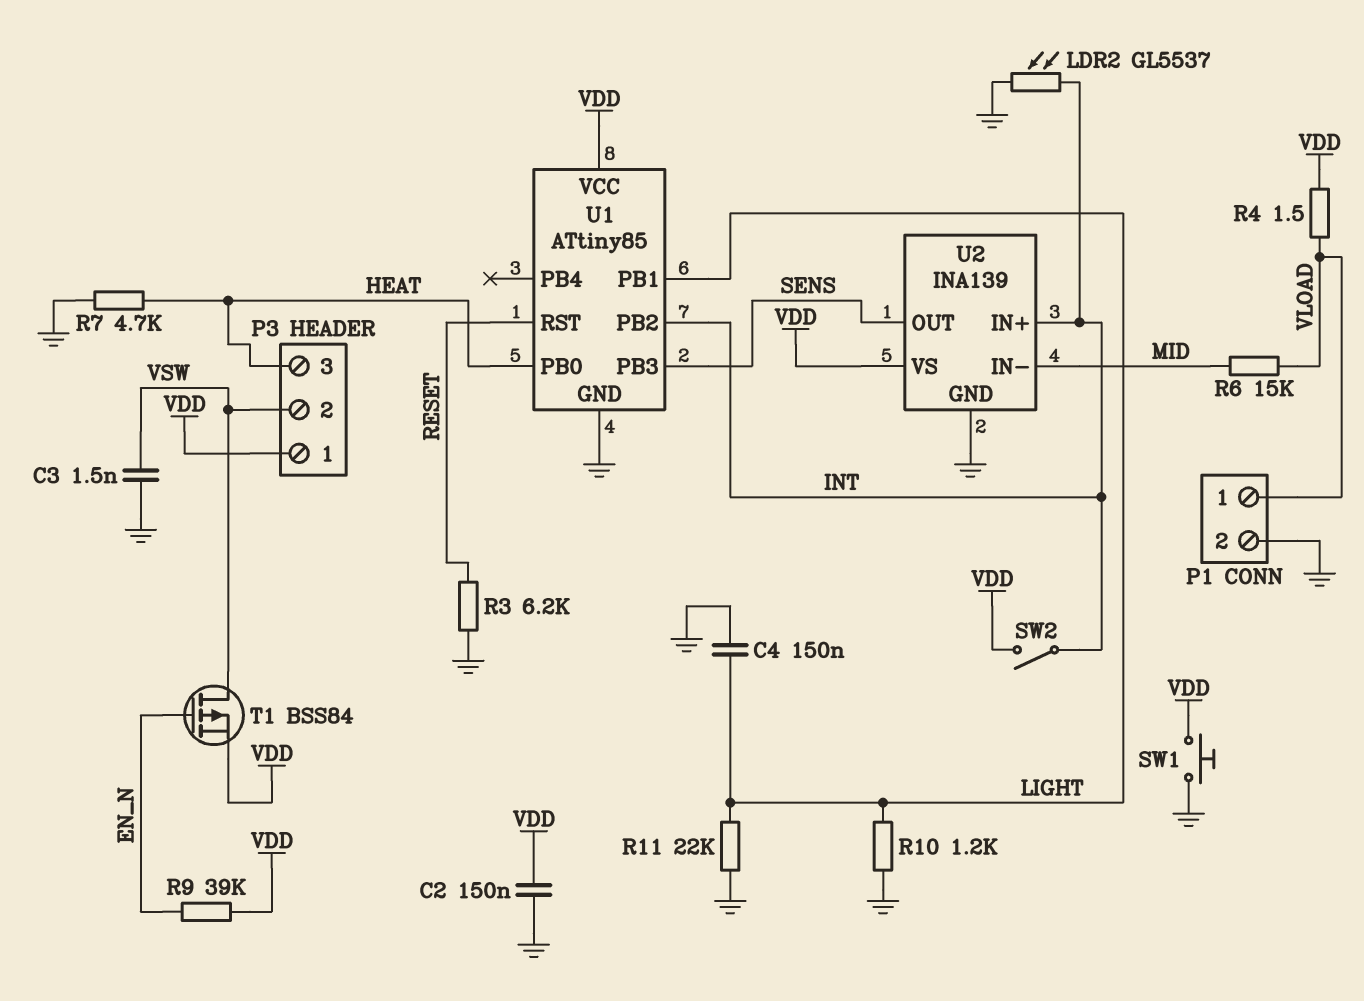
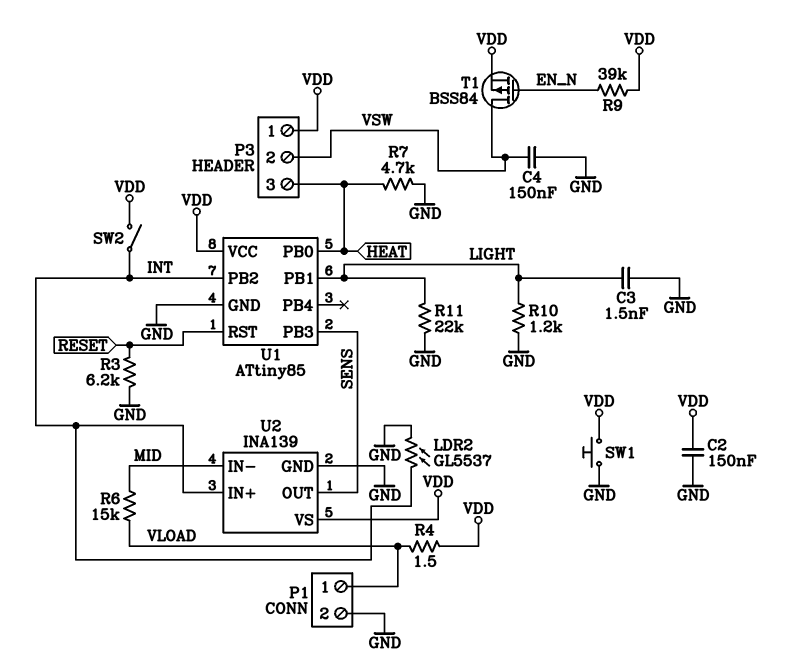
C3: 1.5nF (GND, VSW) -> 1.5nF (GND, LIGHT)
C4: 150nF (GND, LIGHT) -> 150nF (GND, VSW)

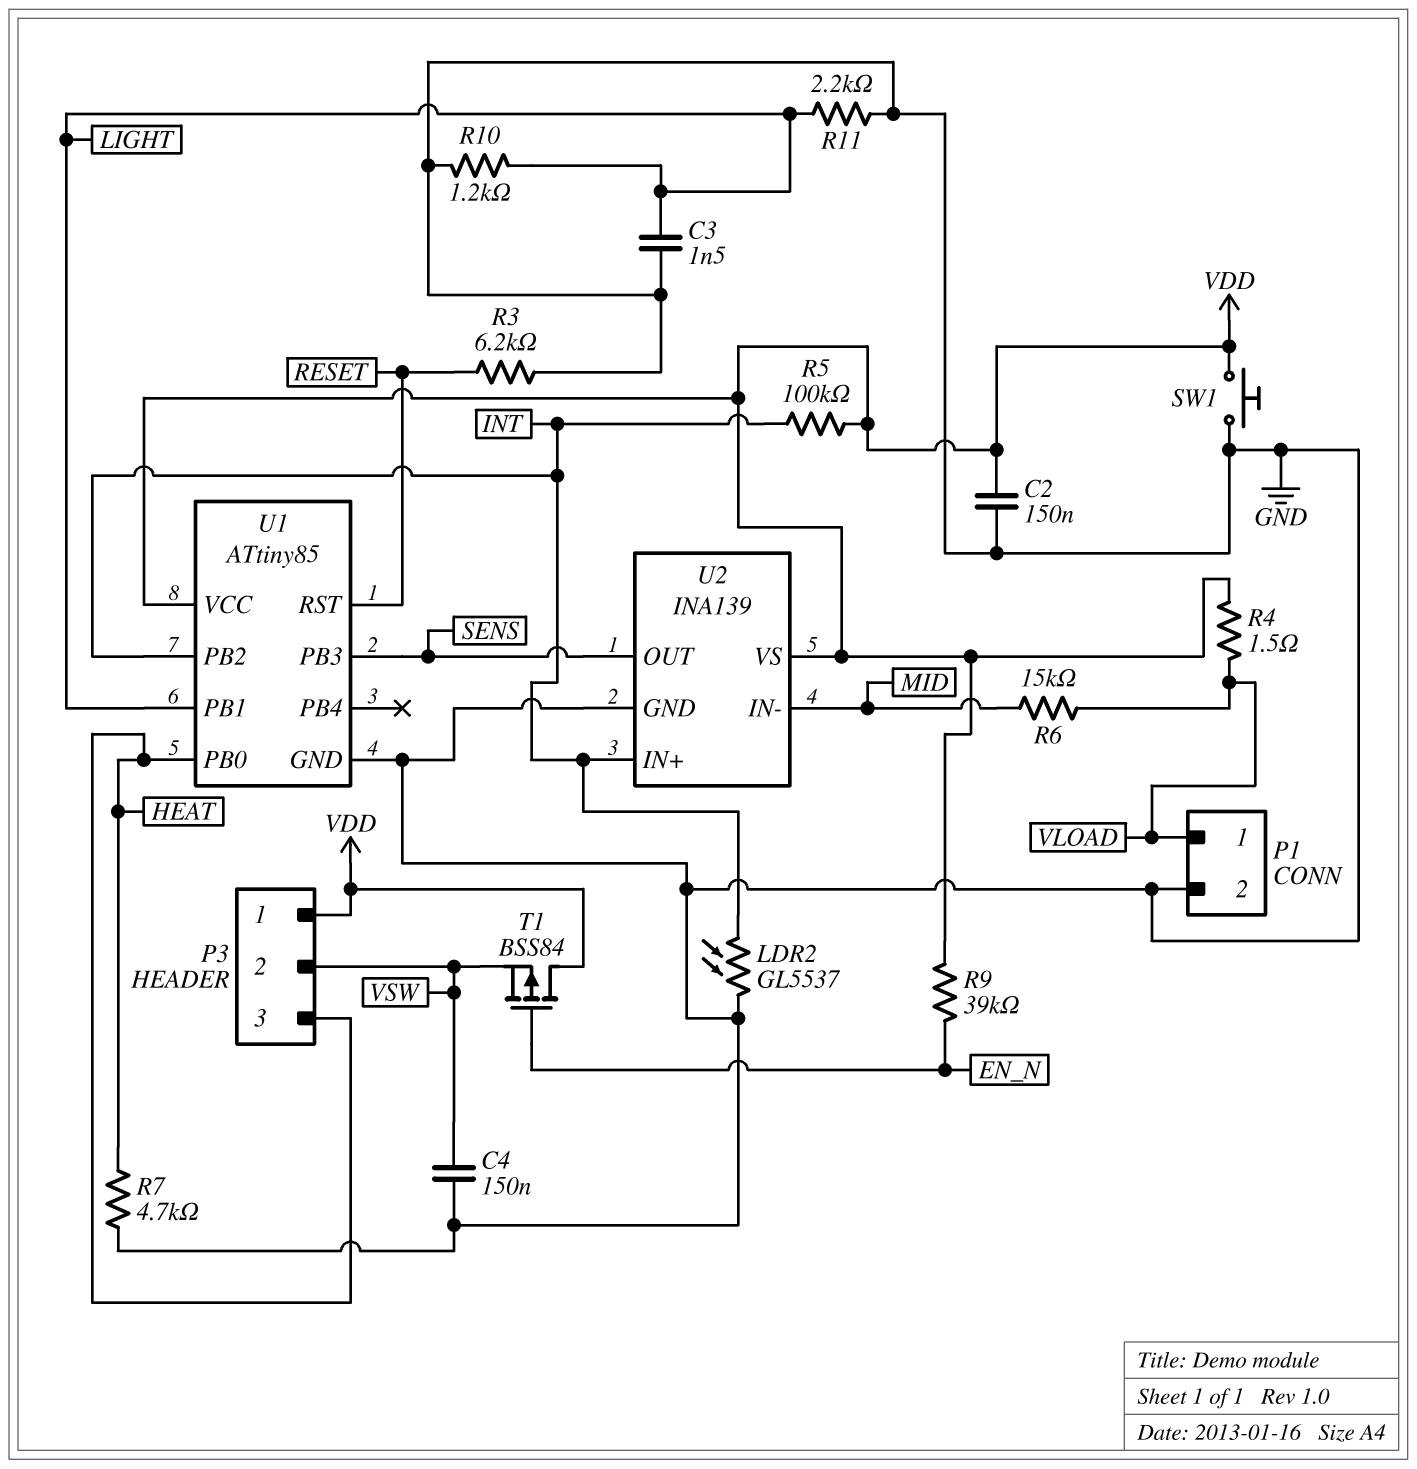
R5: none -> 100k (INT, VDD)
R11: 22k (GND, LIGHT) -> 2.2k (GND, LIGHT)
SW2: switch (INT, VDD) -> none
T1: PMOS BSS84 (G EN_N, D VSW, S VDD) -> PMOS BSS84 (G EN_N, D VDD, S VSW)

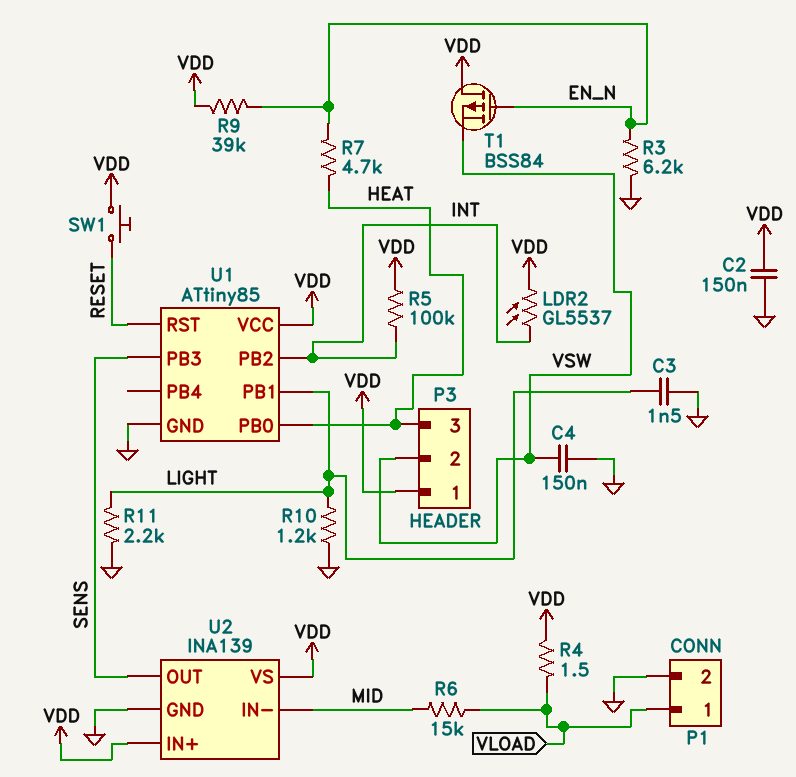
LDR2: GL5537 (GND, INT) -> GL5537 (INT, VDD)
R3: 6.2k (GND, RESET) -> 6.2k (EN_N, GND)
R7: 4.7k (GND, HEAT) -> 4.7k (EN_N, HEAT)
SW1: button (GND, VDD) -> button (RESET, VDD)
U2 pin IN+: INT -> VDD

